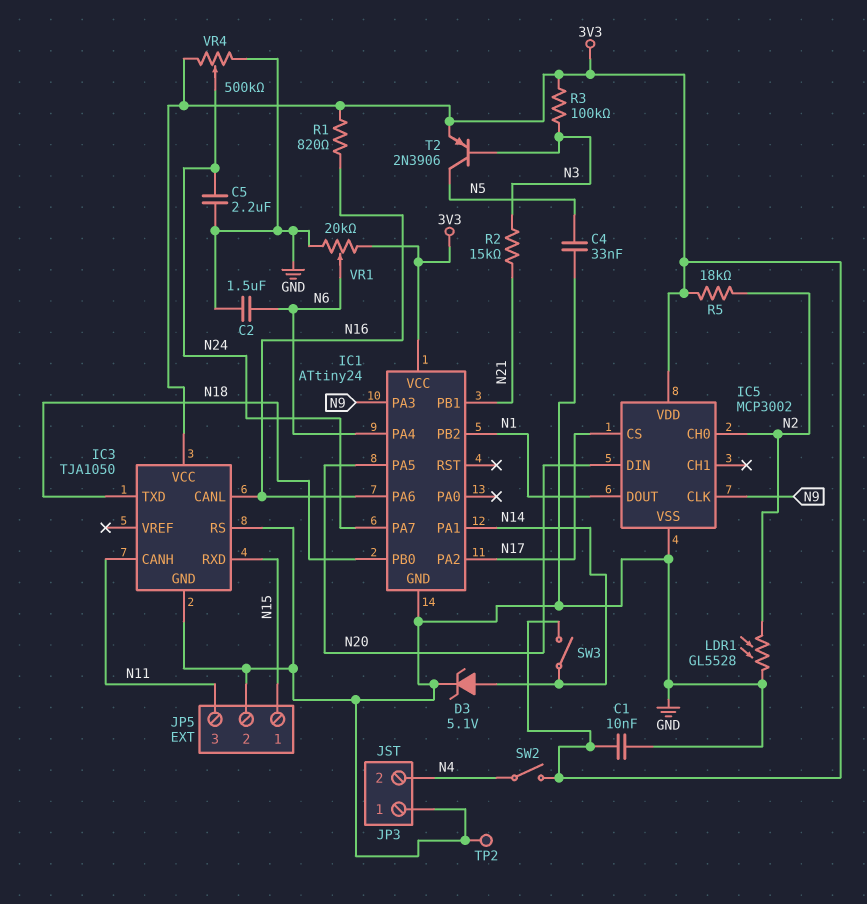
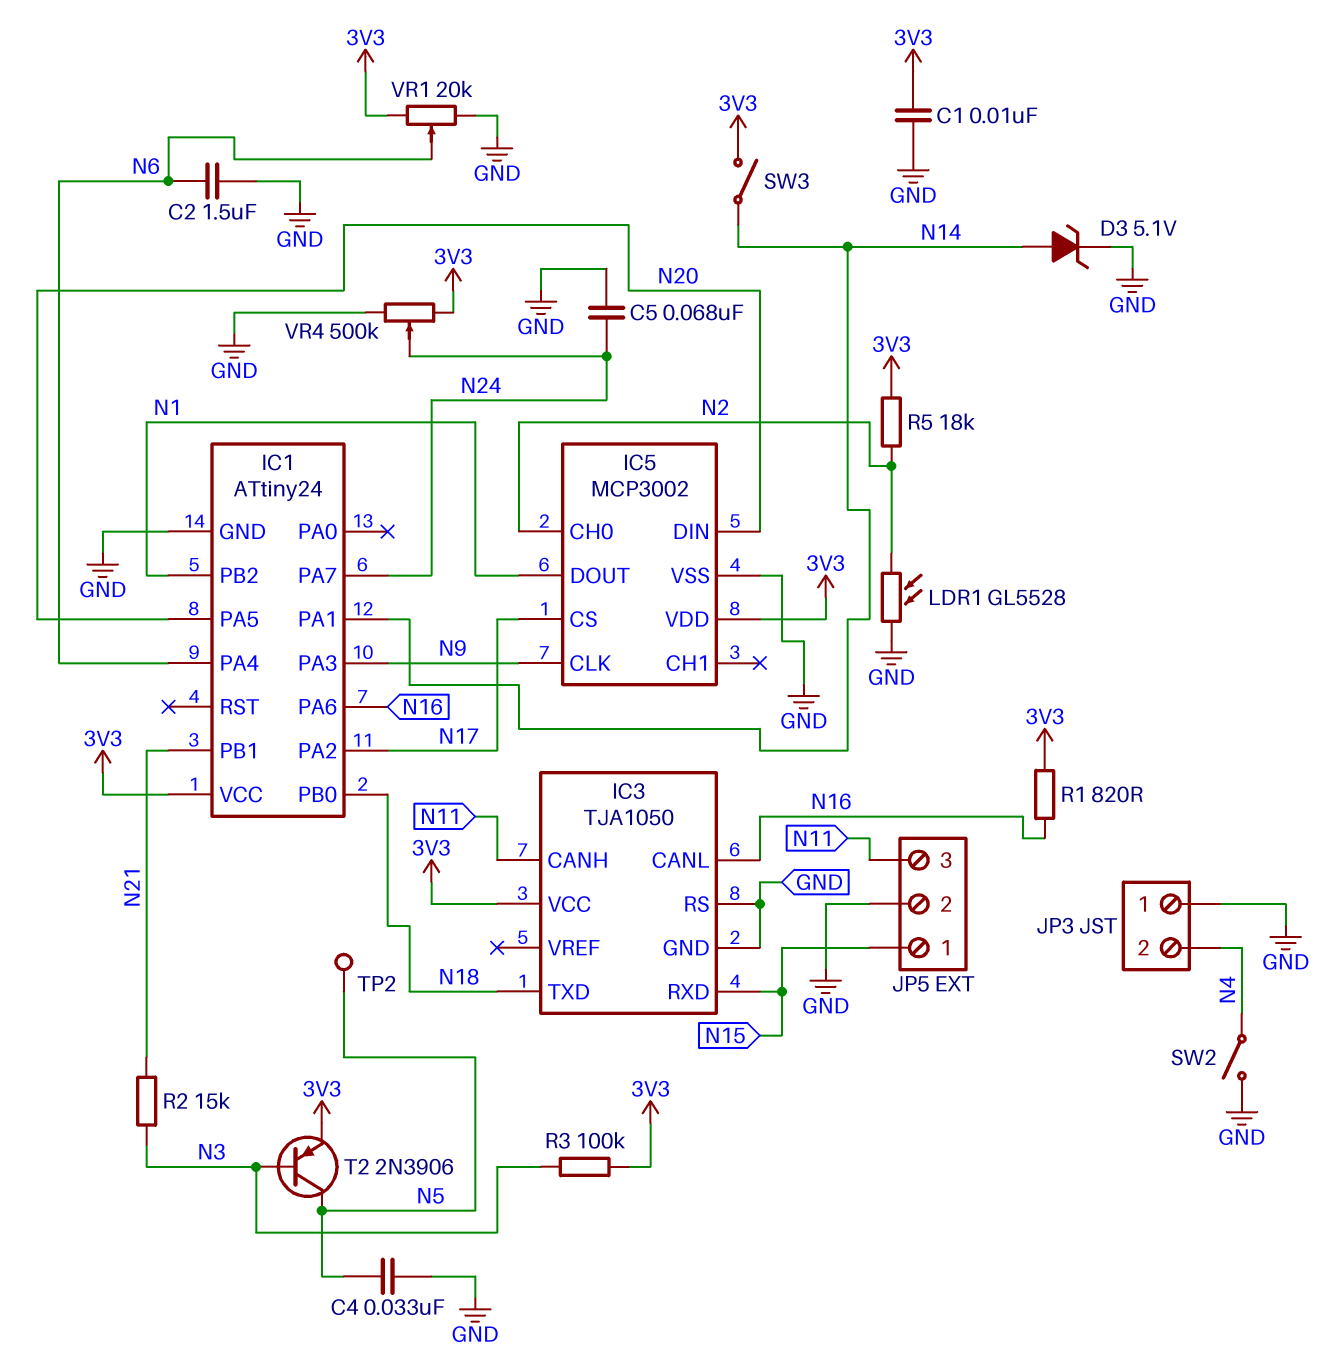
C5: 2.2uF (GND, N24) -> 68nF (GND, N24)
SW2: switch (3V3, N4) -> switch (GND, N4)
TP2: test point (GND) -> test point (N5)

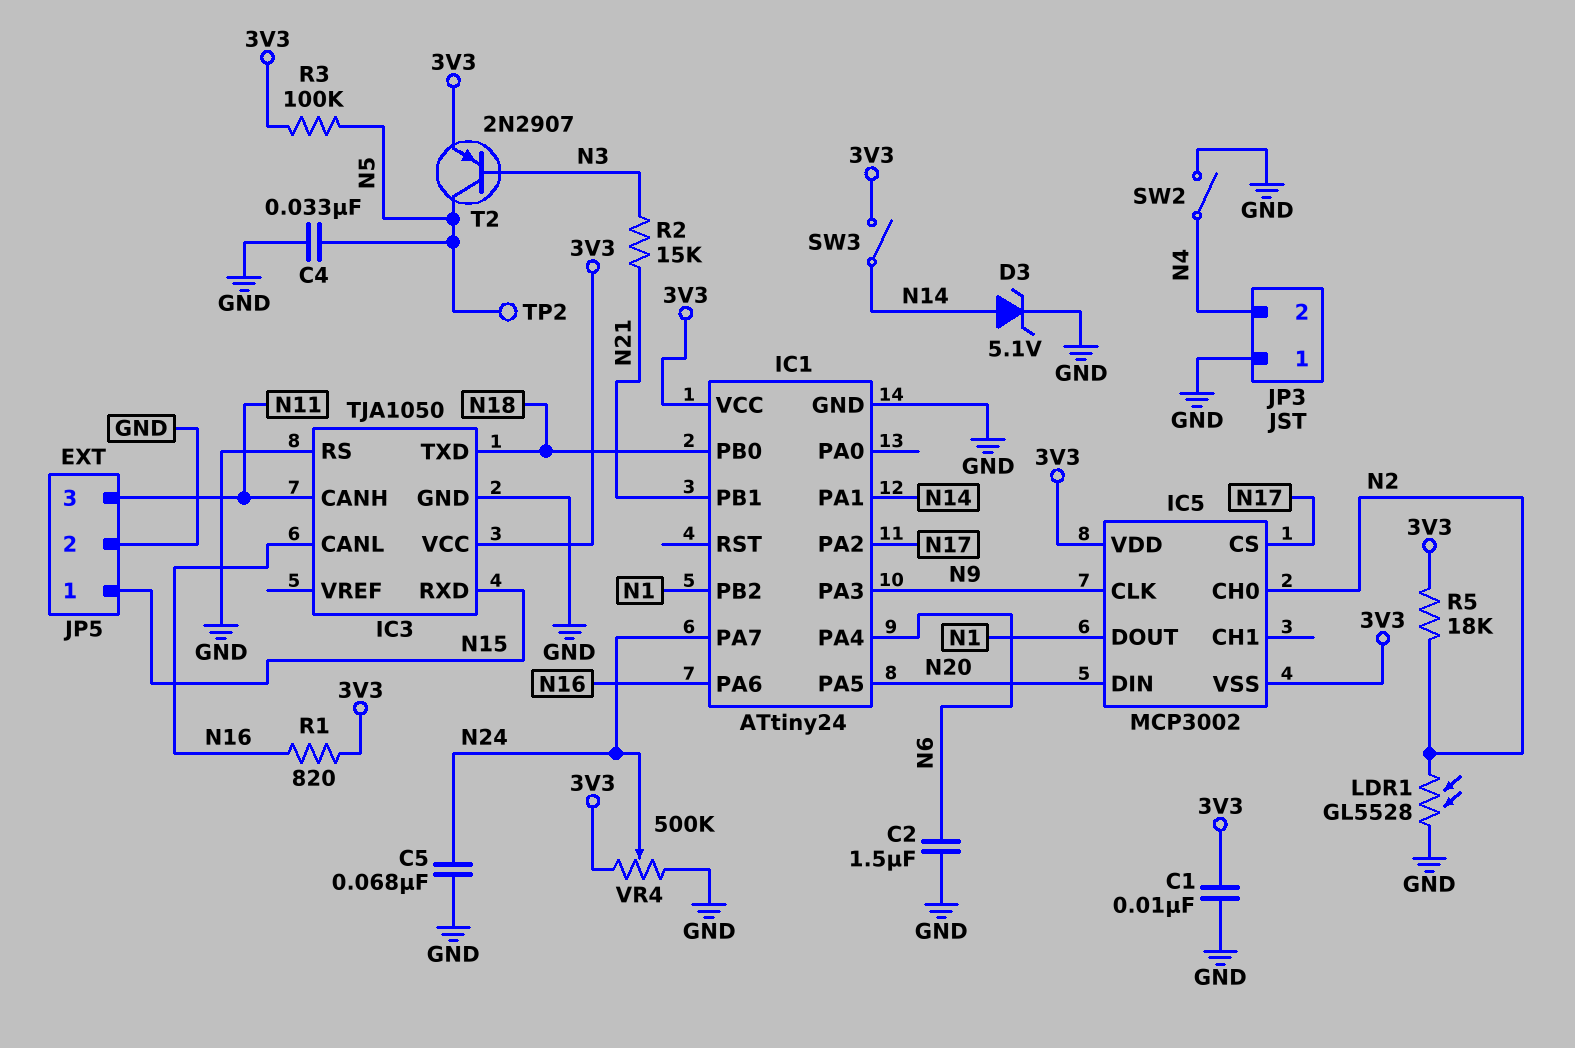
IC5 pin VSS: GND -> 3V3
R3: 100k (3V3, N3) -> 100k (3V3, N5)
T2: PNP 2N3906 (B N3, C N5, E 3V3) -> PNP 2N2907 (B N3, C N5, E 3V3)
VR1: 20k (3V3, GND, wiper N6) -> none

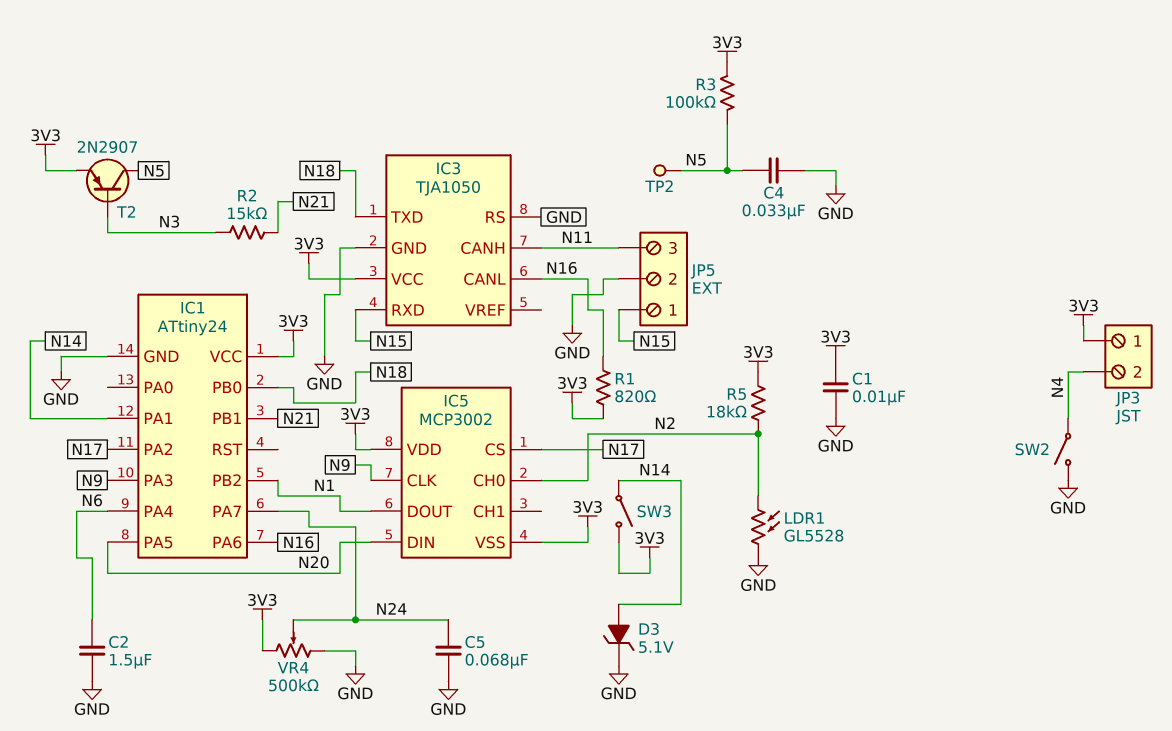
JP3 pin 1: GND -> 3V3

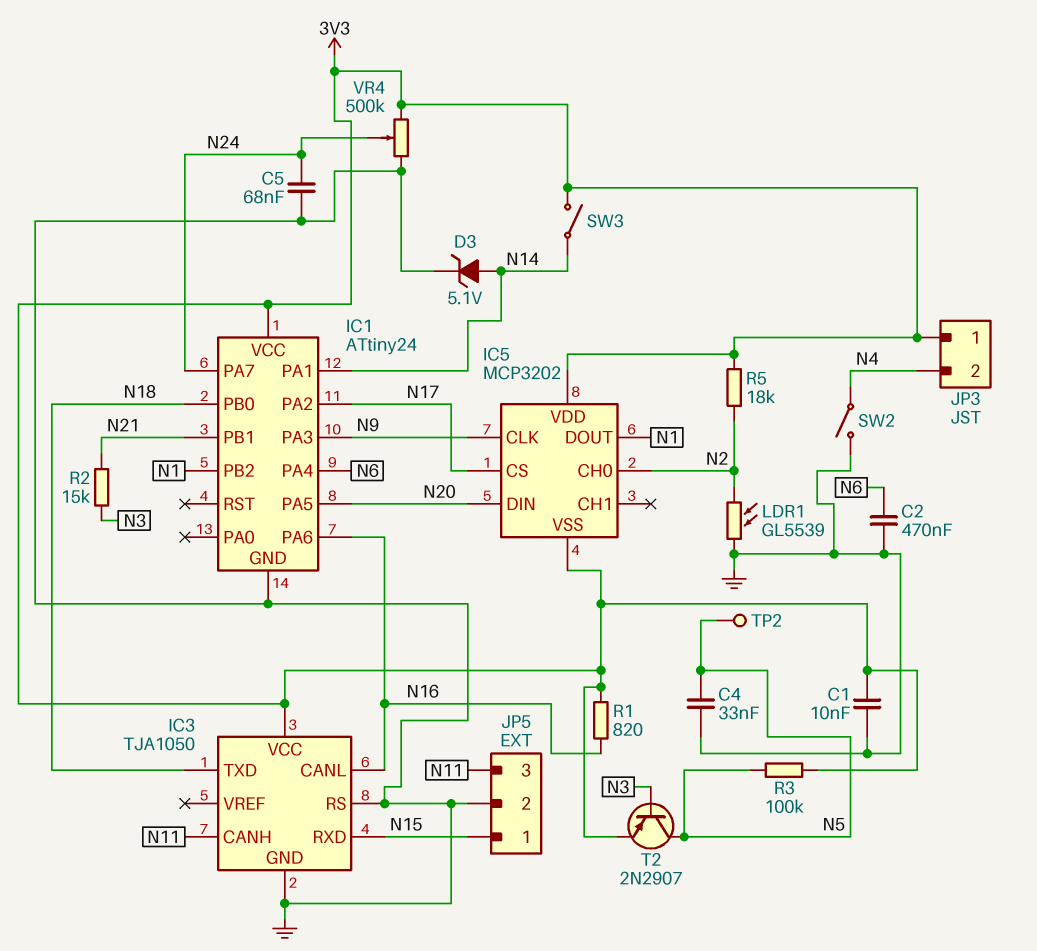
C2: 1.5uF (GND, N6) -> 470nF (GND, N6)
IC5: MCP3002 -> MCP3202
LDR1: GL5528 (GND, N2) -> GL5539 (GND, N2)

